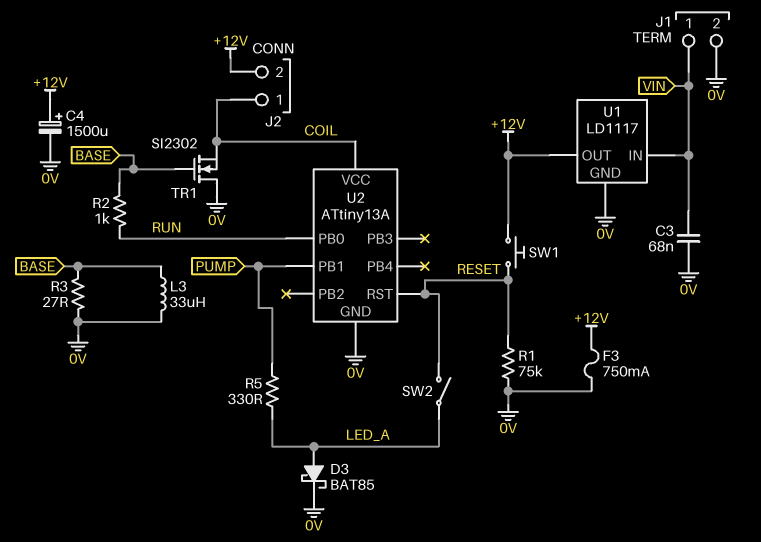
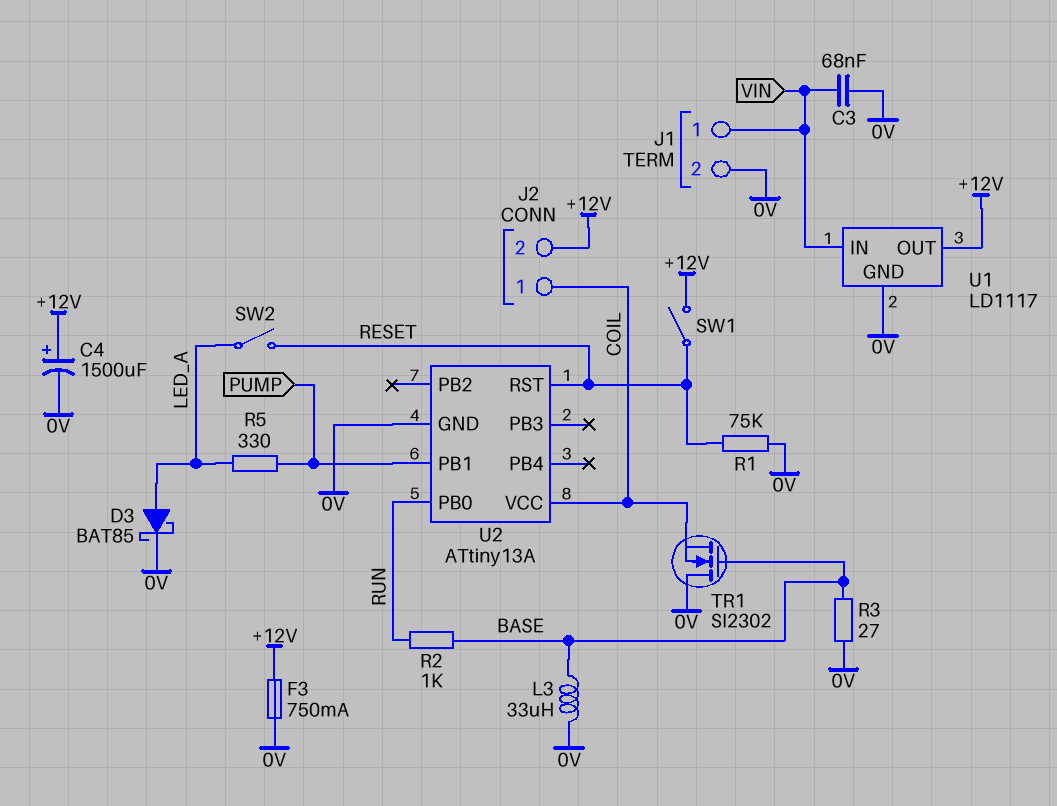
SW1: button (+12V, RESET) -> switch (+12V, RESET)

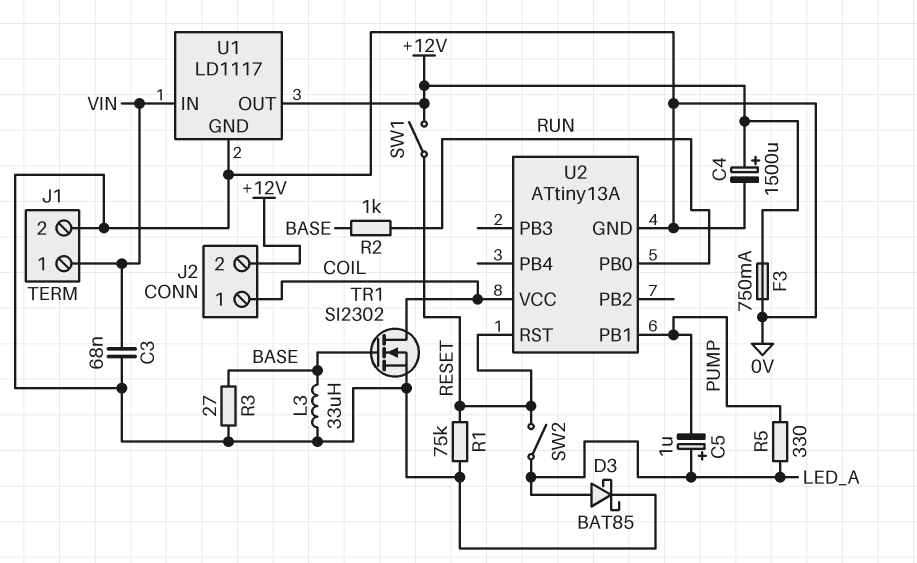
C5: none -> 1uF (plus LED_A, minus PUMP)
TR1: NMOS SI2302 (G BASE, D 0V, S COIL) -> NMOS SI2302 (G BASE, D COIL, S 0V)

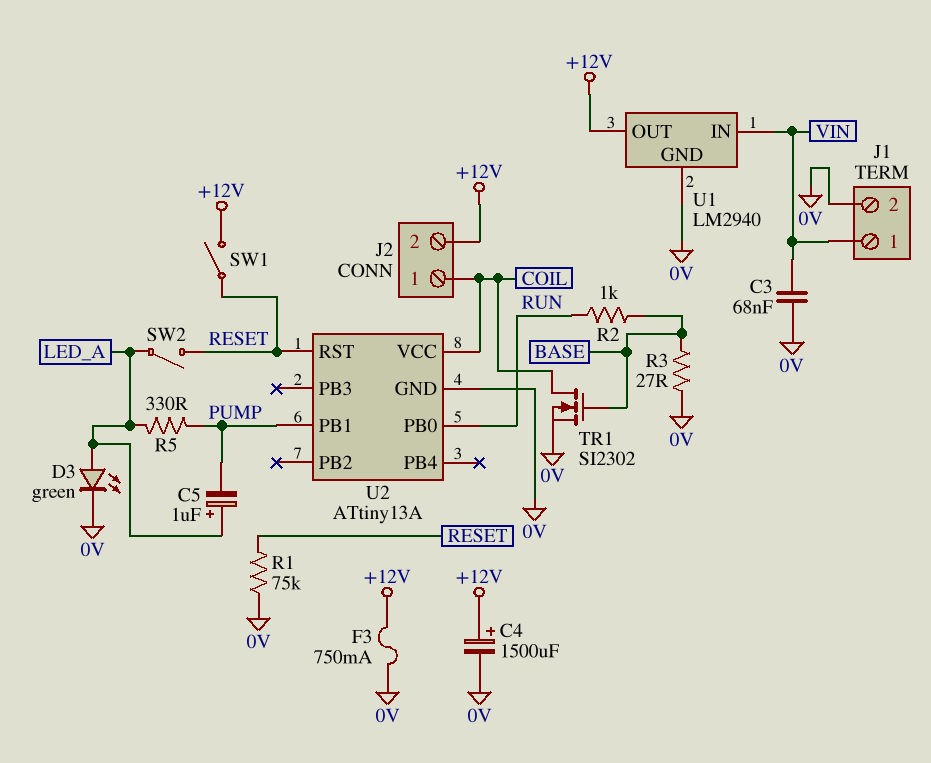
D3: schottky BAT85 (A LED_A, K 0V) -> LED green (A LED_A, K 0V)
L3: 33uH (0V, BASE) -> none
U1: LD1117 -> LM2940

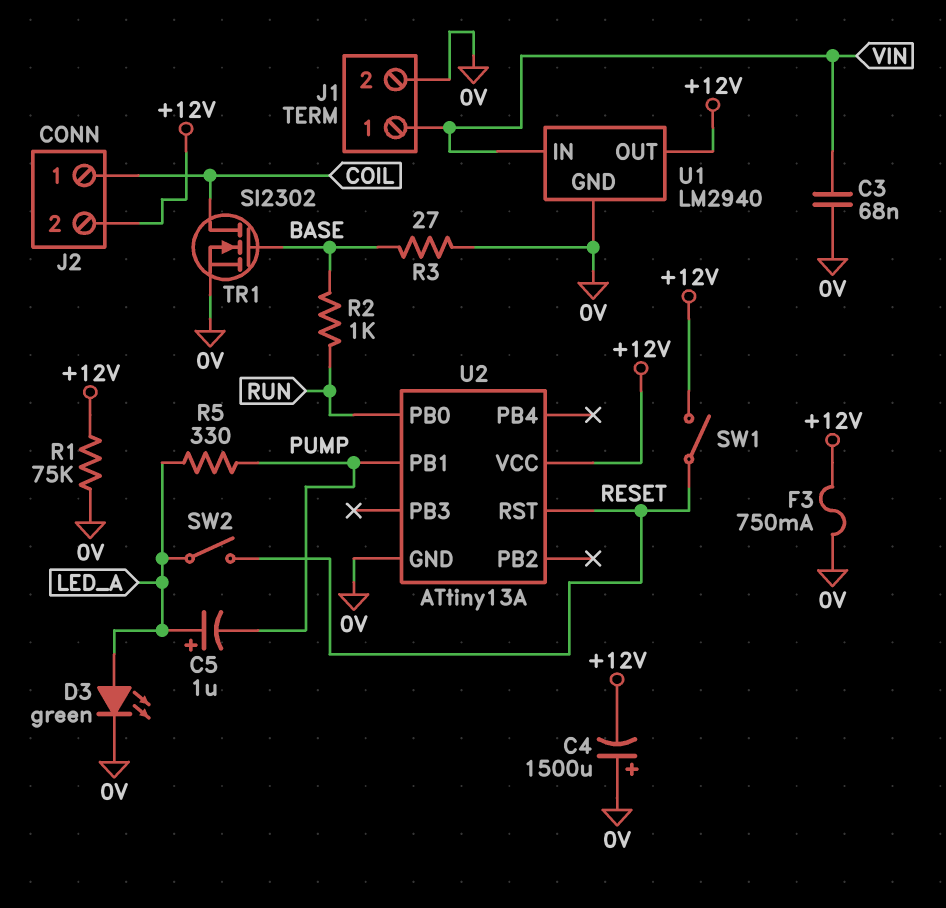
C4: 1500uF (plus +12V, minus 0V) -> 1500uF (plus 0V, minus +12V)
R1: 75k (0V, RESET) -> 75k (+12V, 0V)
U2 pin VCC: COIL -> +12V

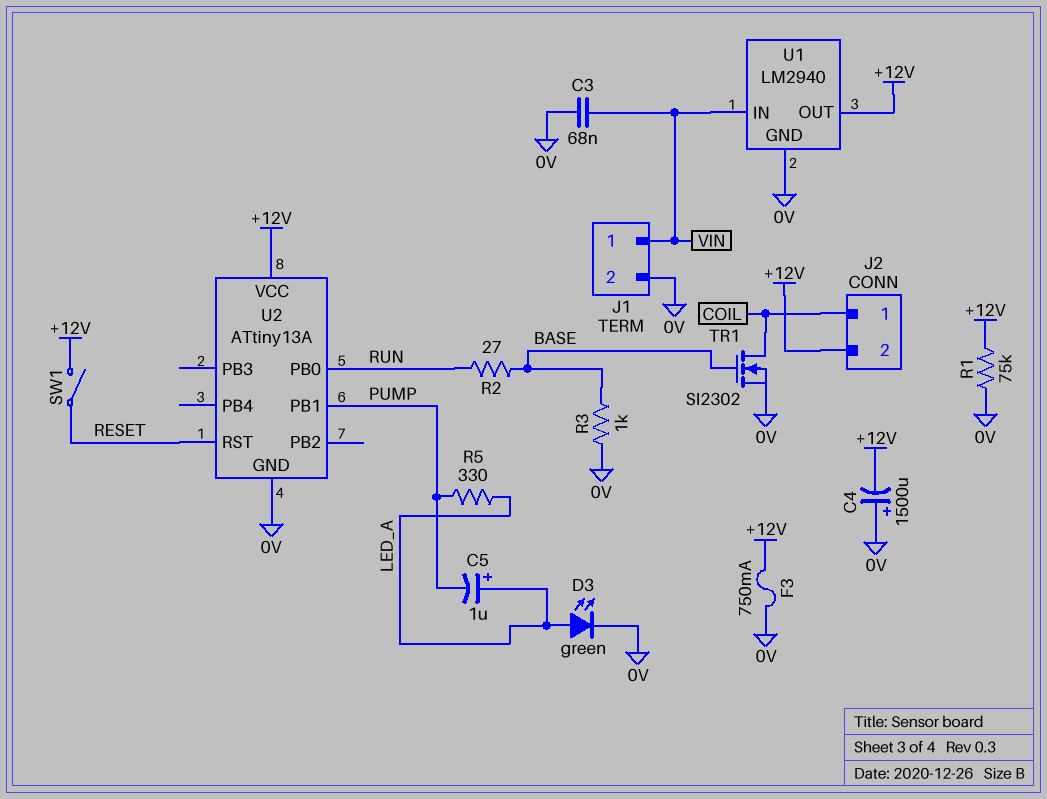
R2: 1k (BASE, RUN) -> 27 (BASE, RUN)
R3: 27 (0V, BASE) -> 1k (0V, BASE)
SW2: switch (LED_A, RESET) -> none

